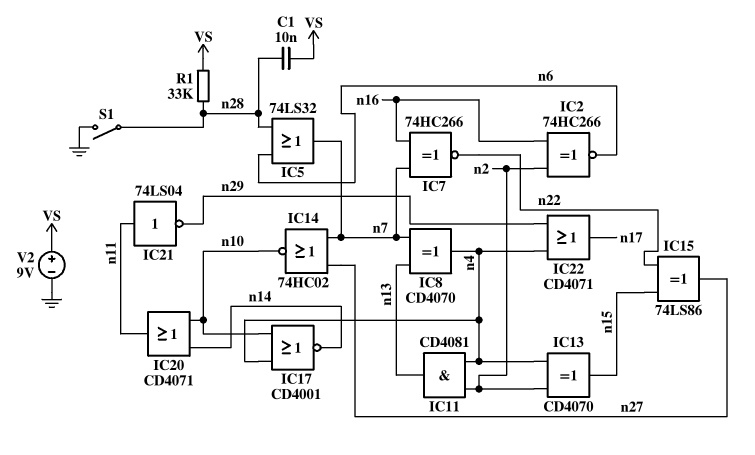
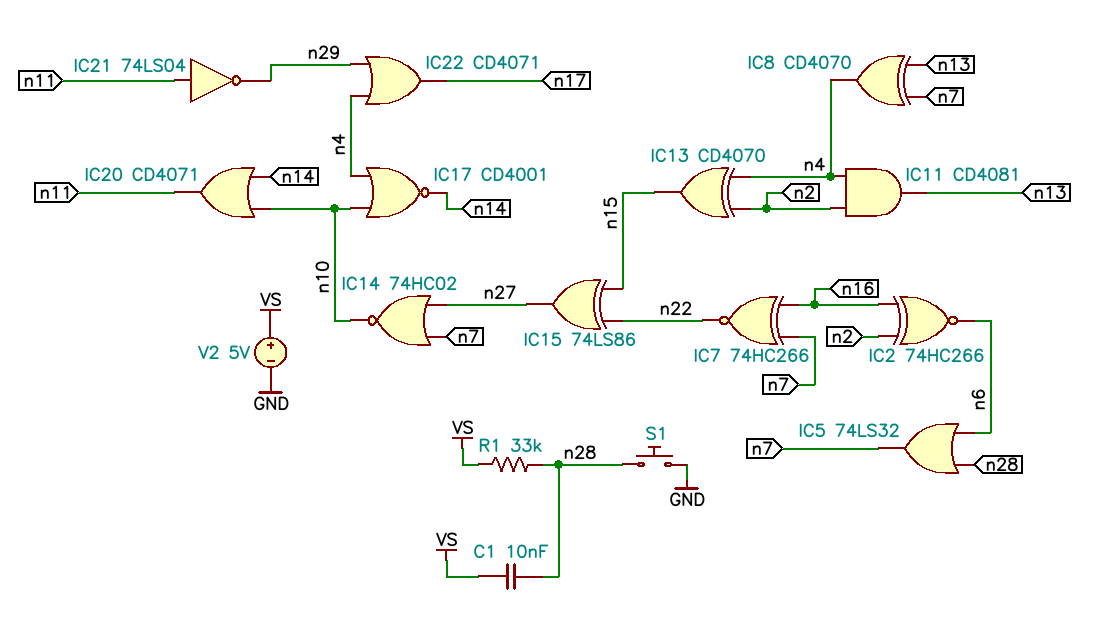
S1: switch (GND, n28) -> button (GND, n28)
V2: 9V (plus VS, minus GND) -> 5V (plus VS, minus GND)

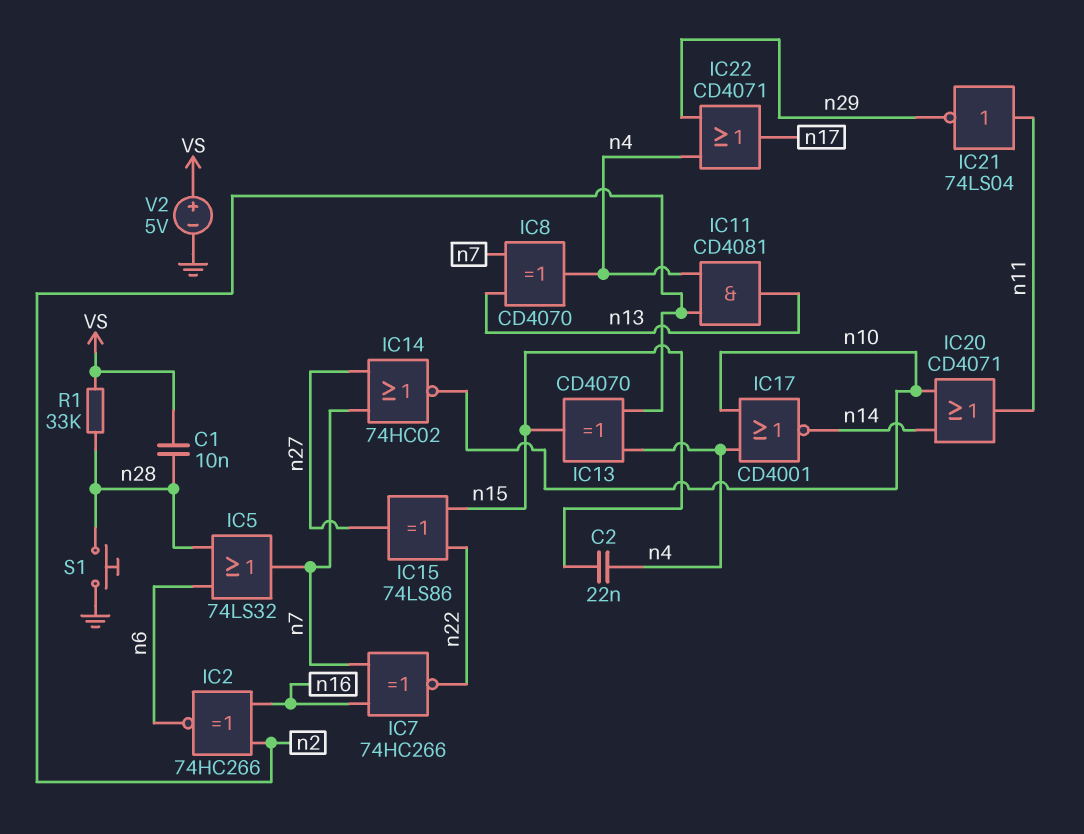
C2: none -> 22nF (n4, n15)

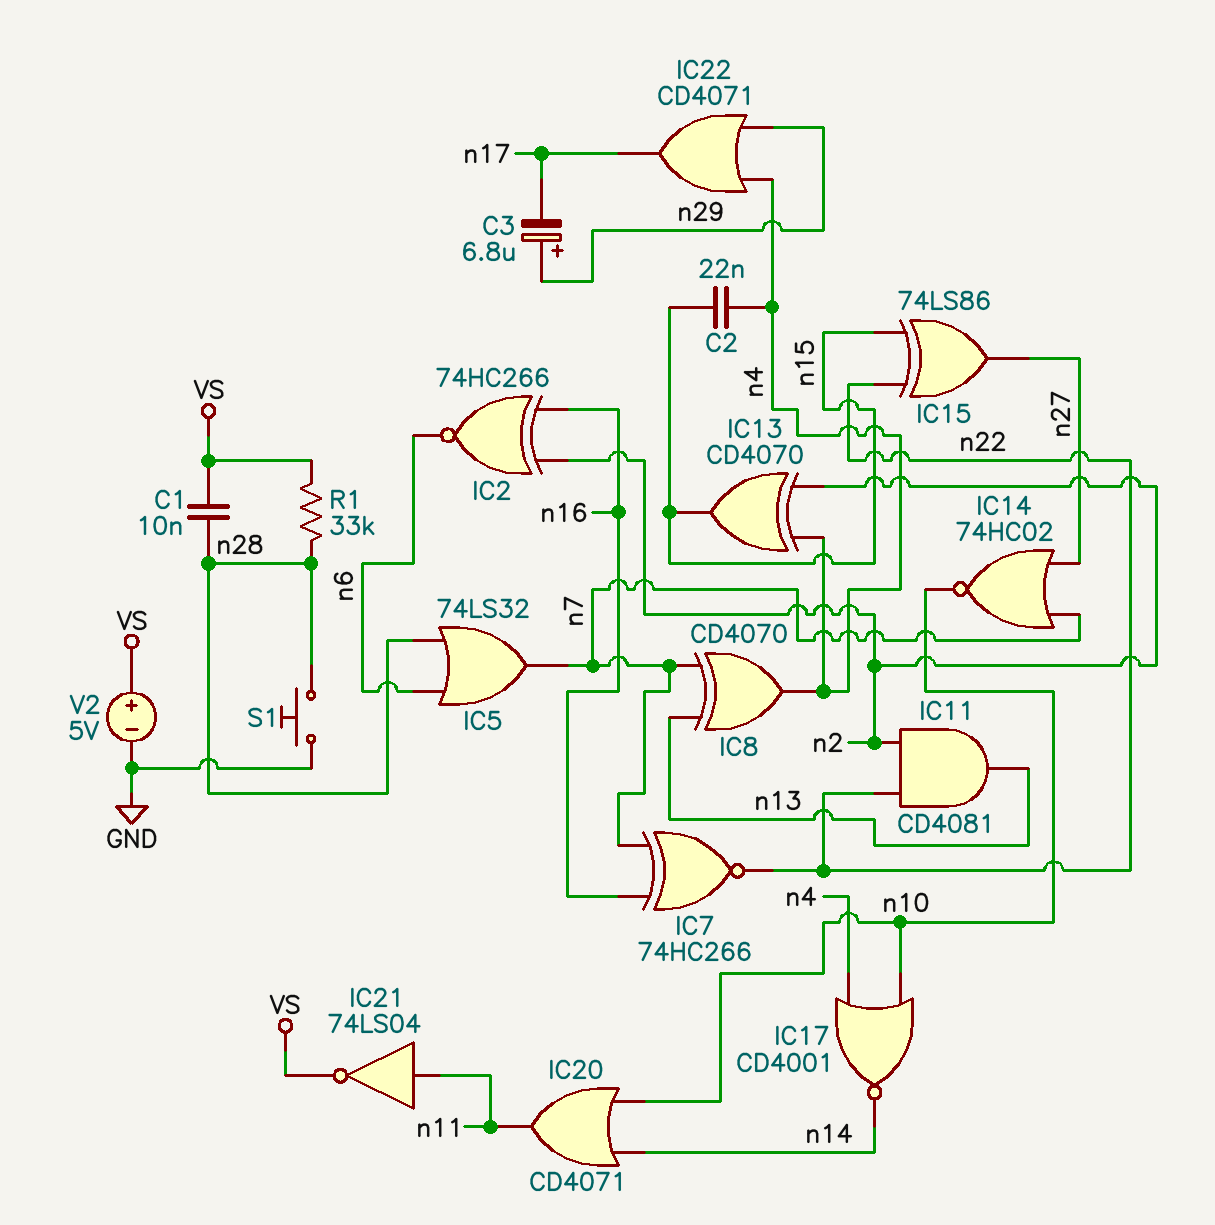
C3: none -> 6.8uF (plus n29, minus n17)
IC11: AND CD4081 (in n2, in n4, out n13) -> AND CD4081 (in n2, in n22, out n13)
IC21: NOT 74LS04 (in n11, out n29) -> NOT 74LS04 (in n11, out VS)

